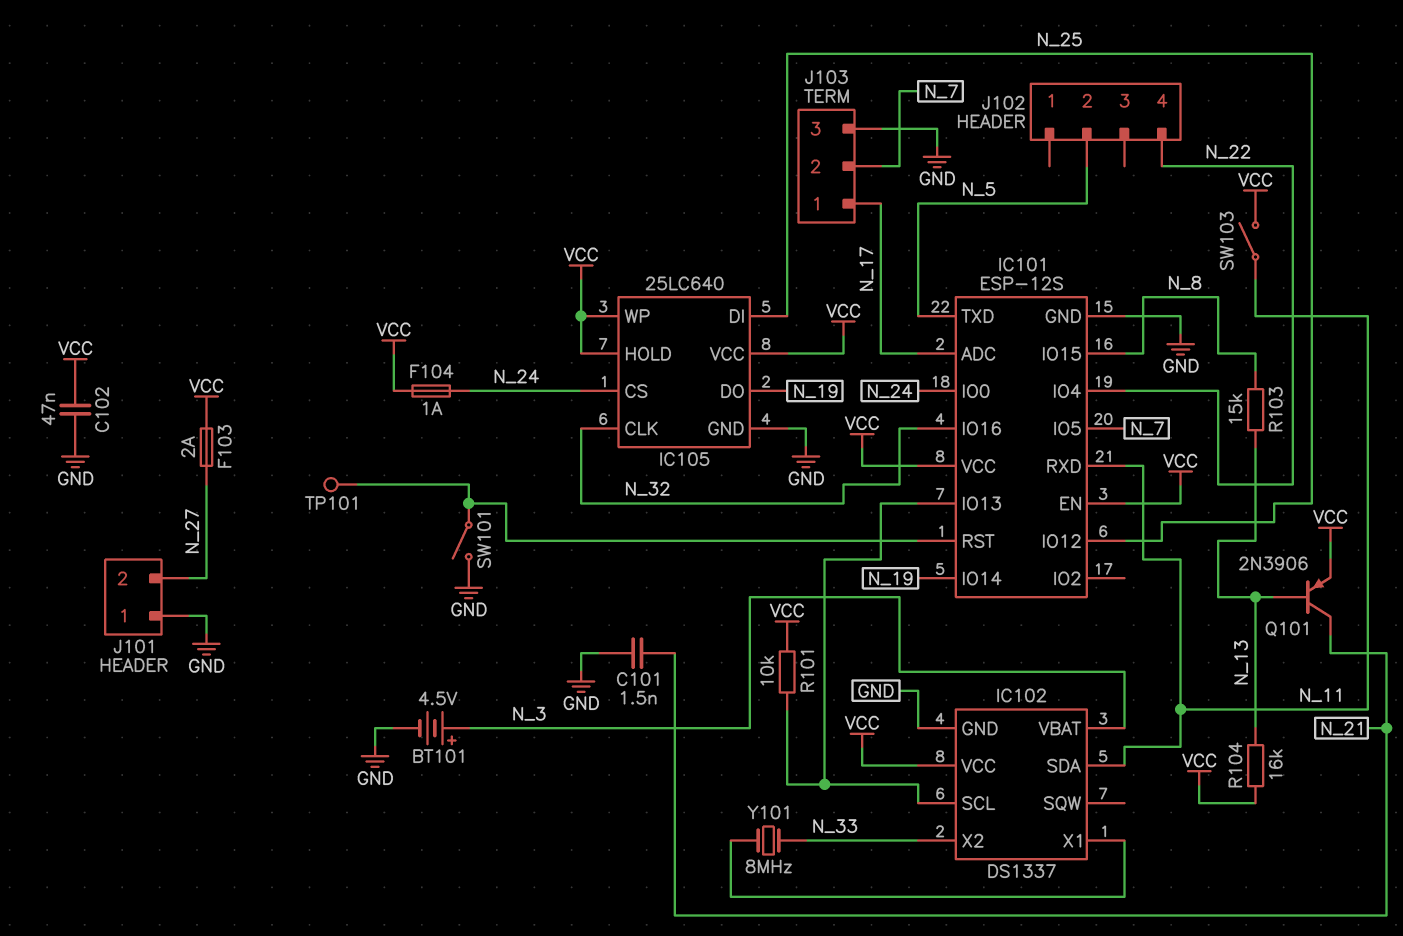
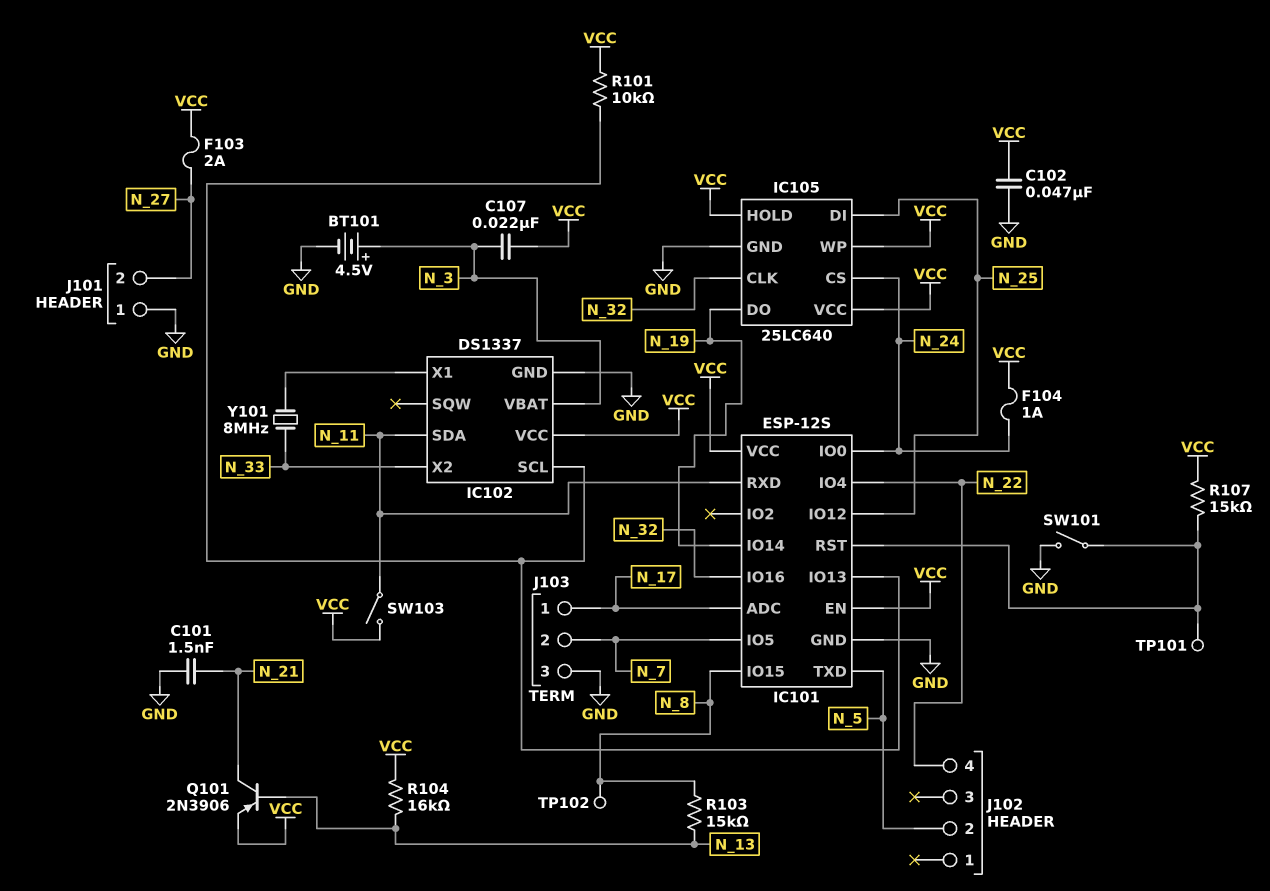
C107: none -> 22nF (N_3, VCC)
R107: none -> 15k (IC101/RST, VCC)
TP102: none -> test point (N_8)

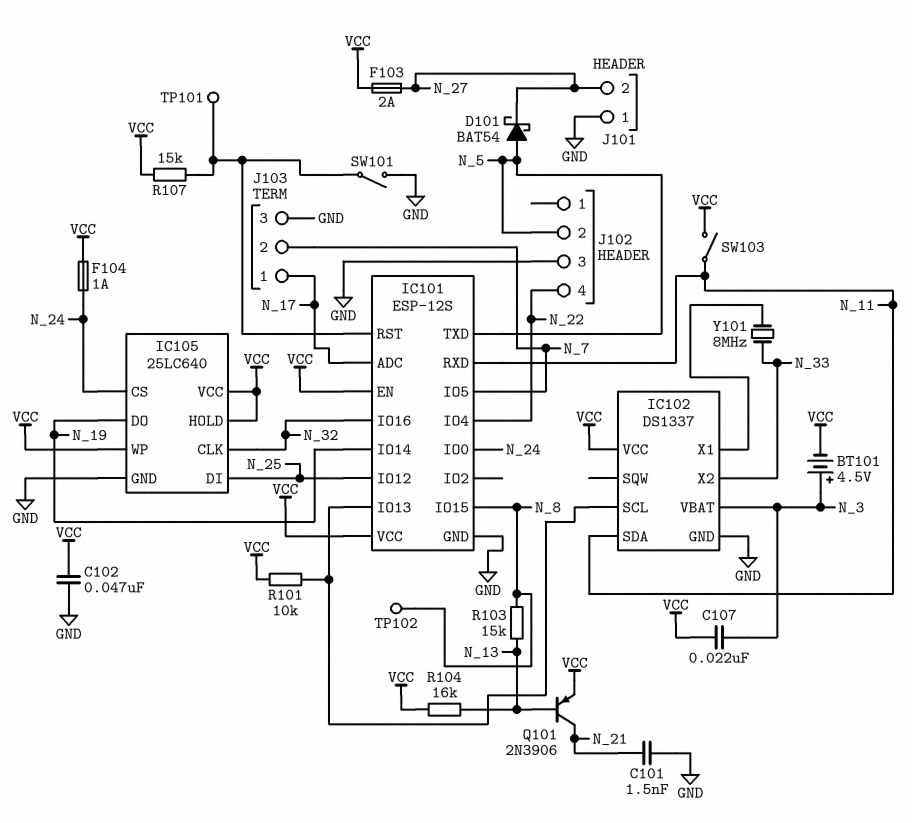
BT101: 4.5V (plus N_3, minus GND) -> 4.5V (plus N_3, minus VCC)
D101: none -> schottky BAT54 (A N_5, K N_27)
J102 pin 3: none -> GND

